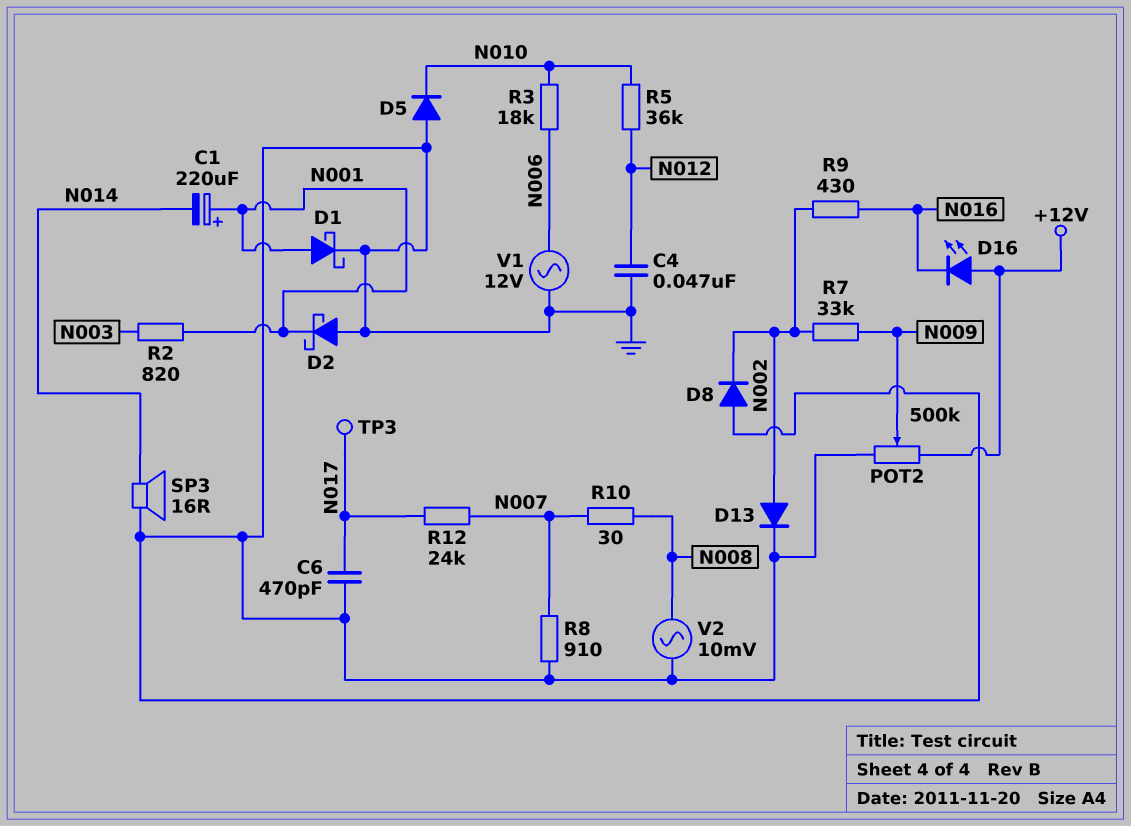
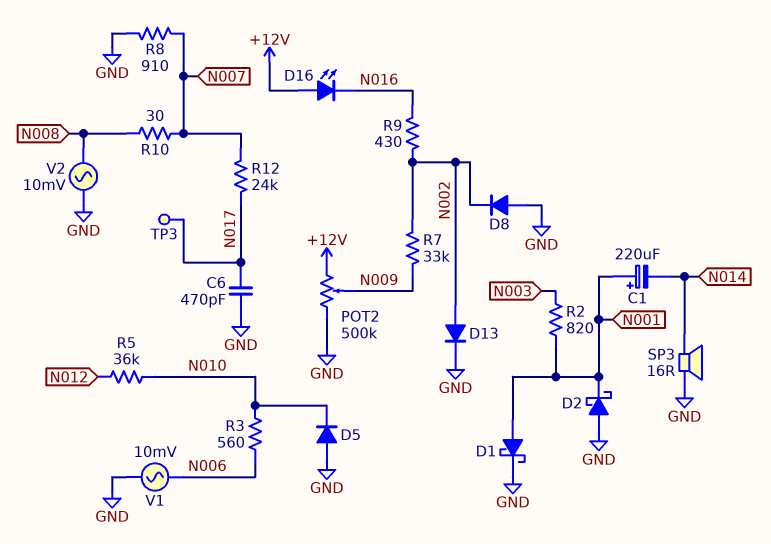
C4: 47nF (GND, N012) -> none
R3: 18k (N006, N010) -> 560 (N006, N010)
V1: AC 12V (GND, N006) -> AC 10mV (GND, N006)

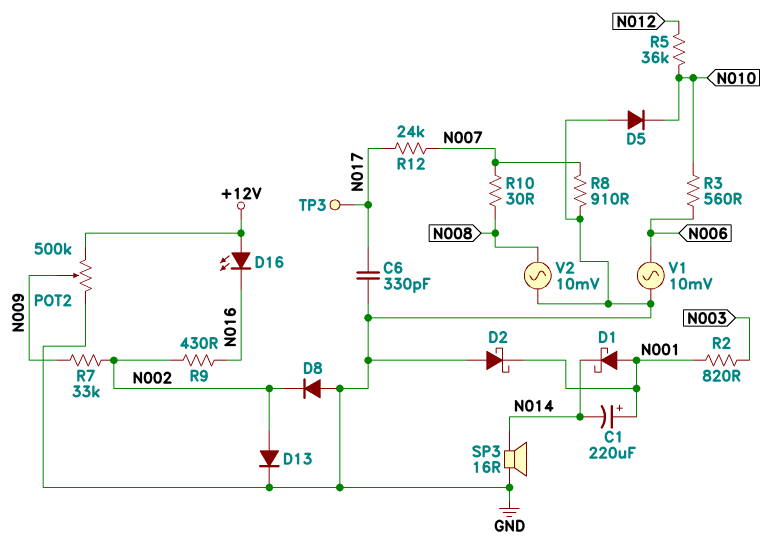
C6: 470pF (GND, N017) -> 330pF (GND, N017)
D1: schottky (A N001, K GND) -> schottky (A N001, K N014)

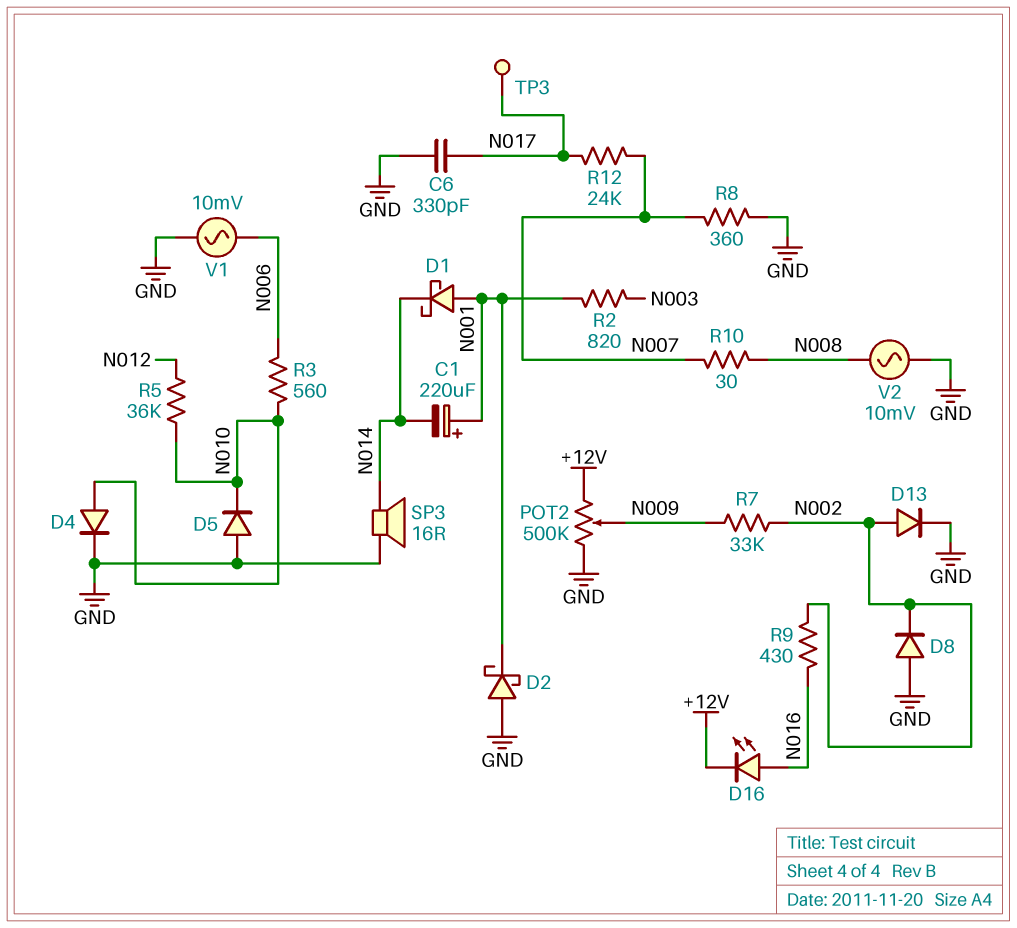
D4: none -> diode (A N010, K GND)
D16: LED (A +12V, K N016) -> LED (A N016, K +12V)
R8: 910 (GND, N007) -> 360 (GND, N007)

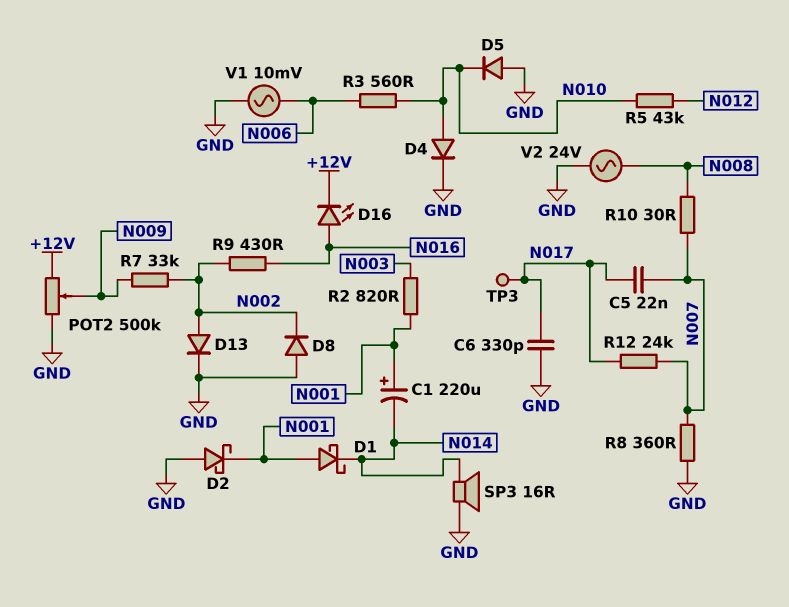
C5: none -> 22nF (N007, N017)
R5: 36k (N010, N012) -> 43k (N010, N012)
V2: AC 10mV (GND, N008) -> AC 24V (GND, N008)

